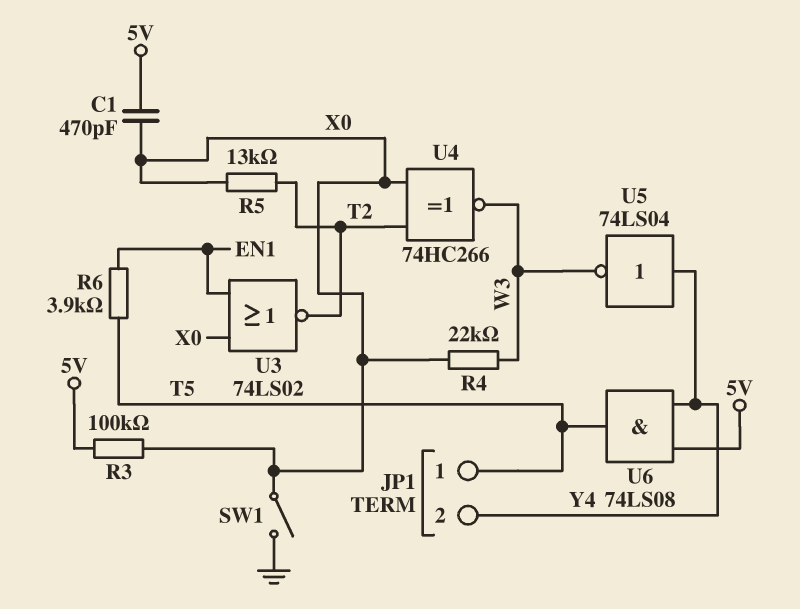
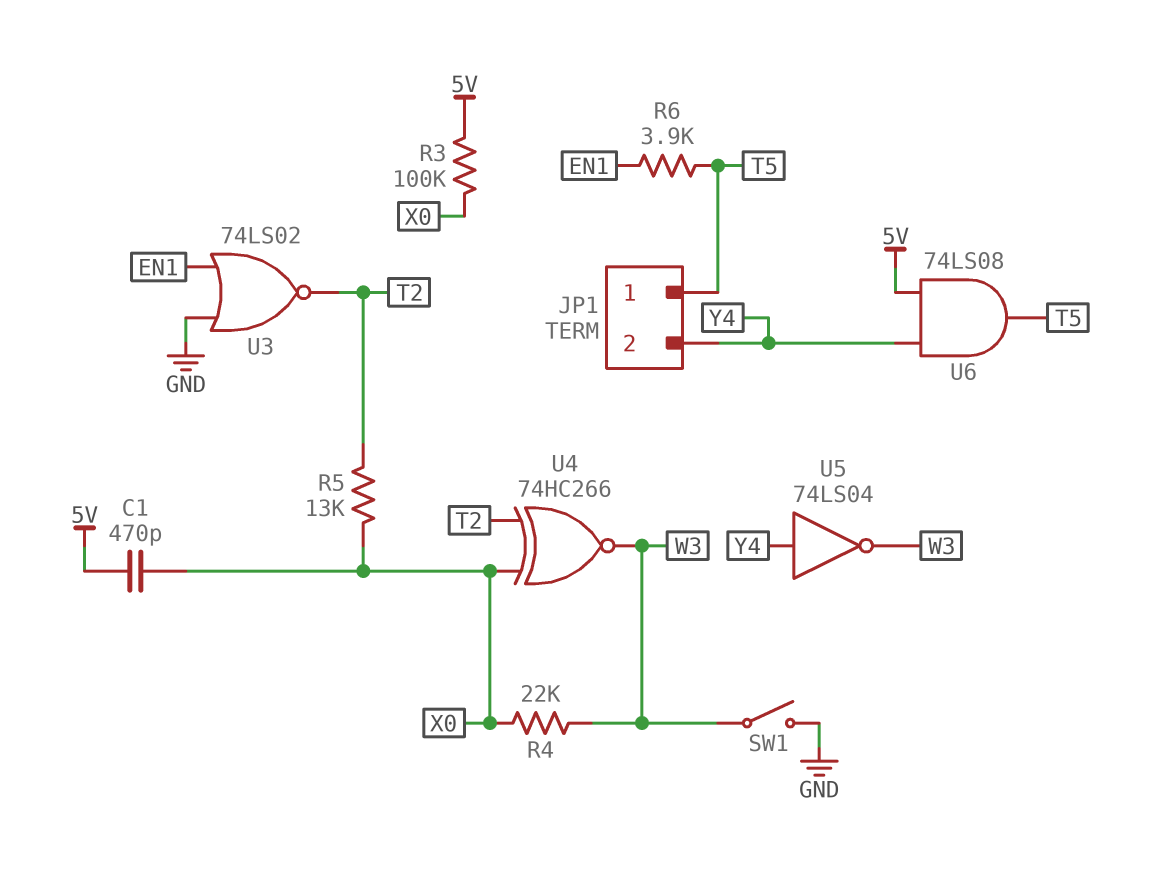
SW1: switch (GND, X0) -> switch (GND, W3)
U3: NOR 74LS02 (in EN1, in X0, out T2) -> NOR 74LS02 (in EN1, in GND, out T2)

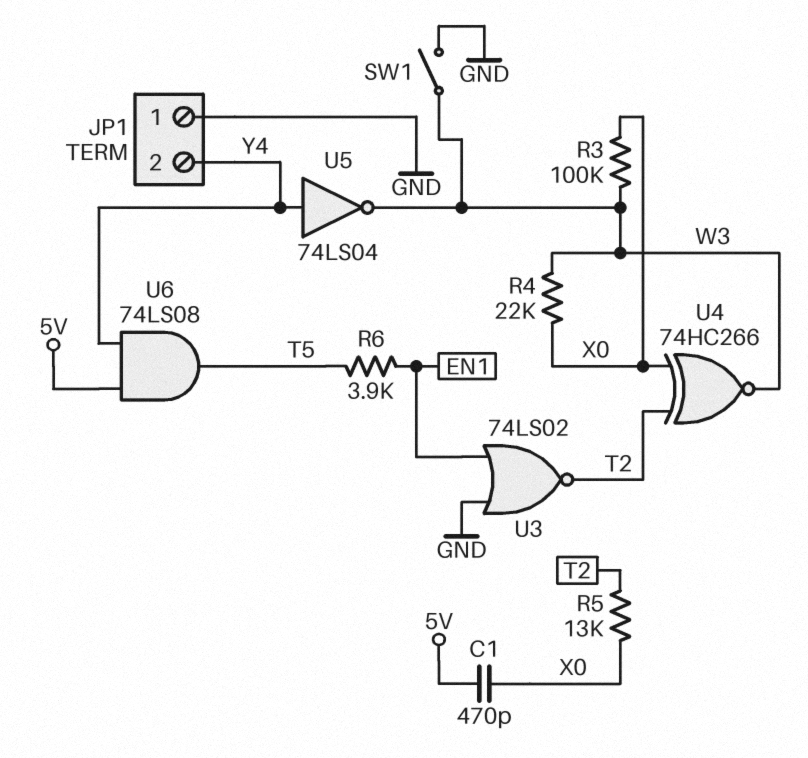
JP1 pin 1: T5 -> GND
R3: 100k (5V, X0) -> 100k (W3, X0)

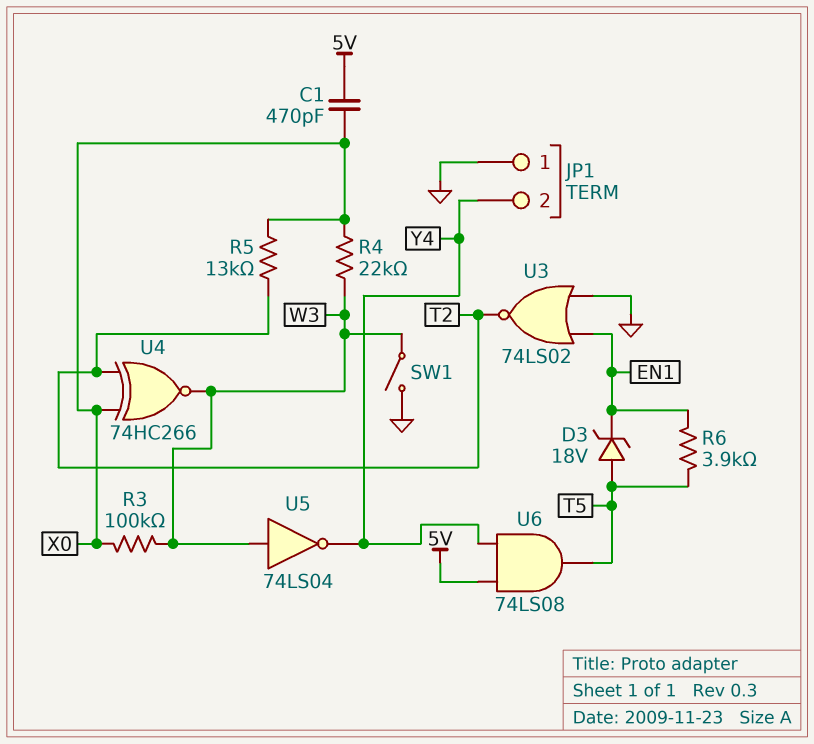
D3: none -> zener 18V (A T5, K EN1)
U5: NOT 74LS04 (in Y4, out W3) -> NOT 74LS04 (in W3, out Y4)

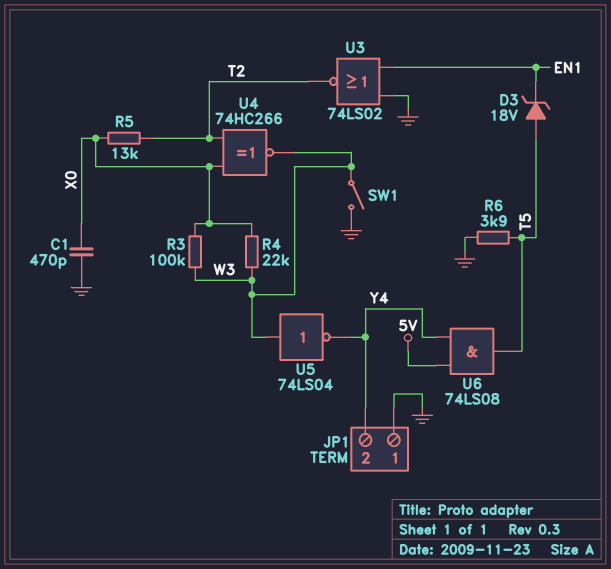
C1: 470pF (5V, X0) -> 470pF (GND, X0)
R6: 3.9k (EN1, T5) -> 3.9k (GND, T5)

